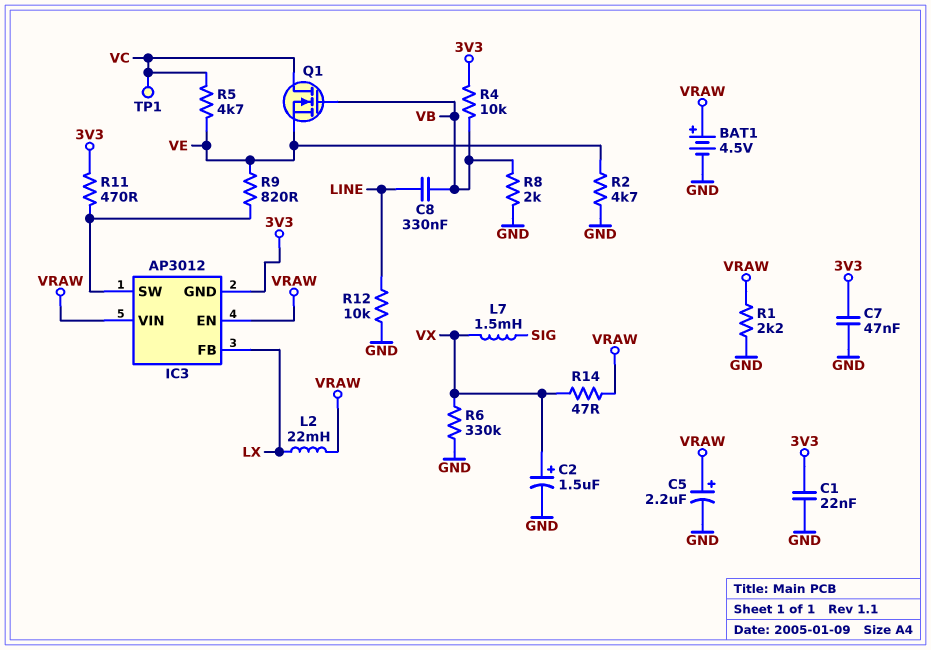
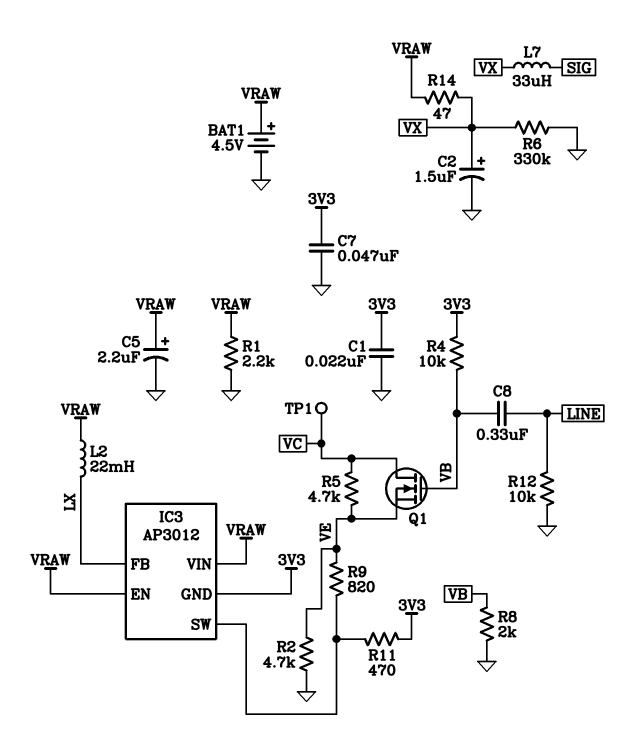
L7: 1.5mH (SIG, VX) -> 33uH (SIG, VX)

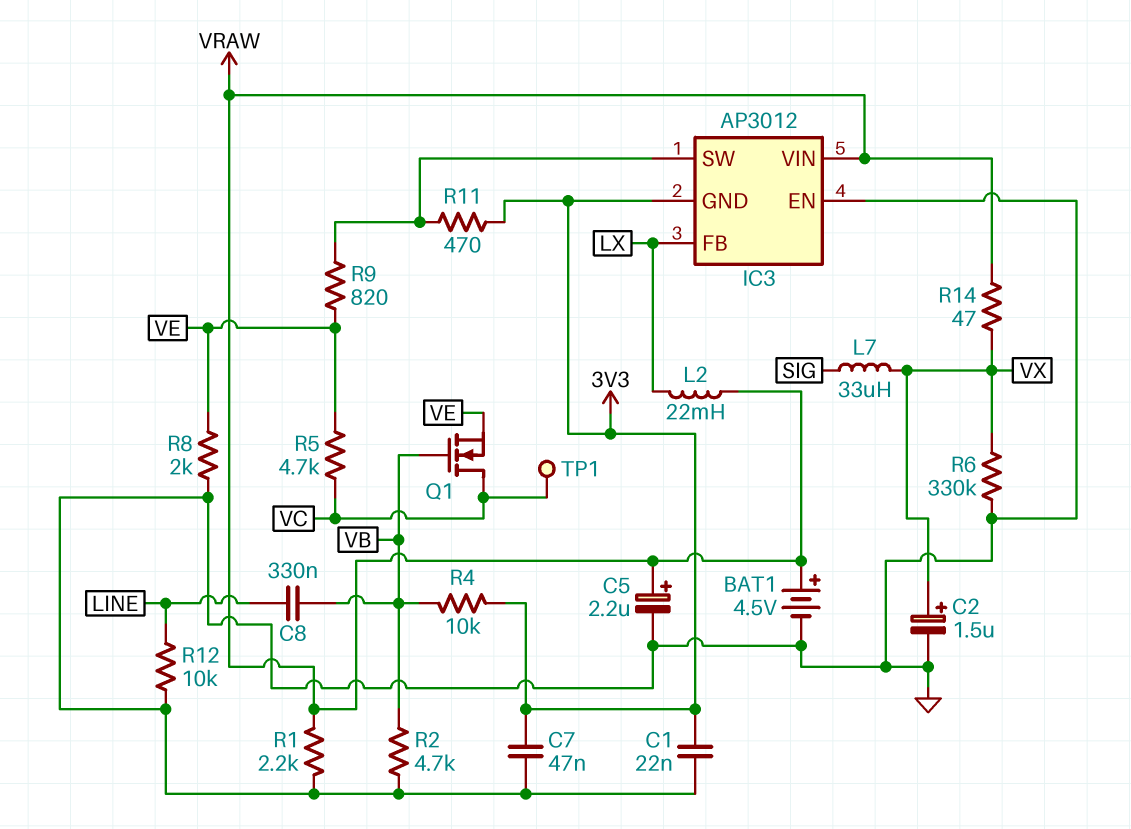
IC3 pin EN: VRAW -> GND
R2: 4.7k (GND, VE) -> 4.7k (GND, VB)
R8: 2k (GND, VB) -> 2k (GND, VE)

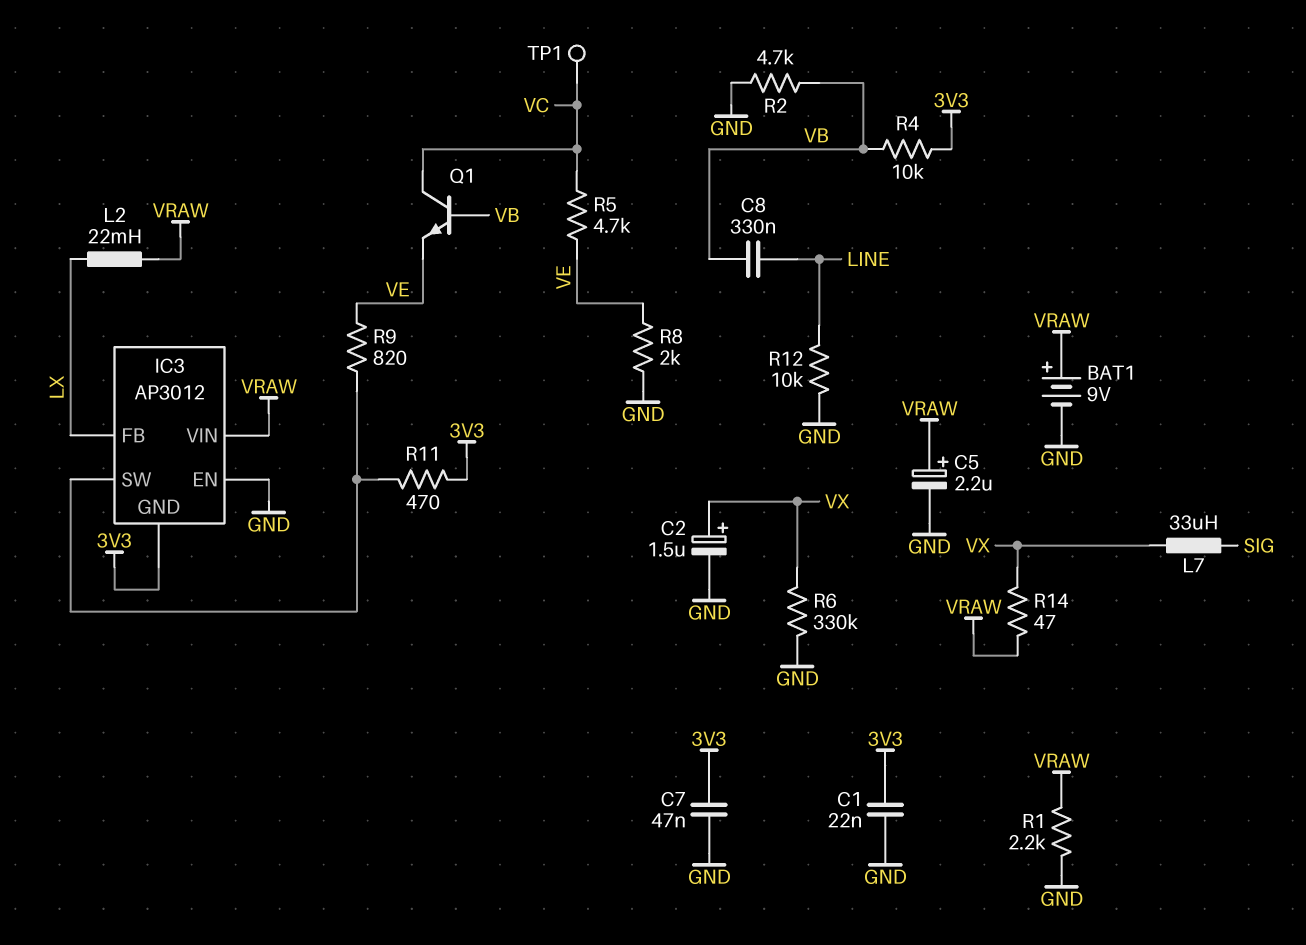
BAT1: 4.5V (plus VRAW, minus GND) -> 9V (plus VRAW, minus GND)
Q1: NMOS (G VB, D VC, S VE) -> NPN (B VB, C VC, E VE)

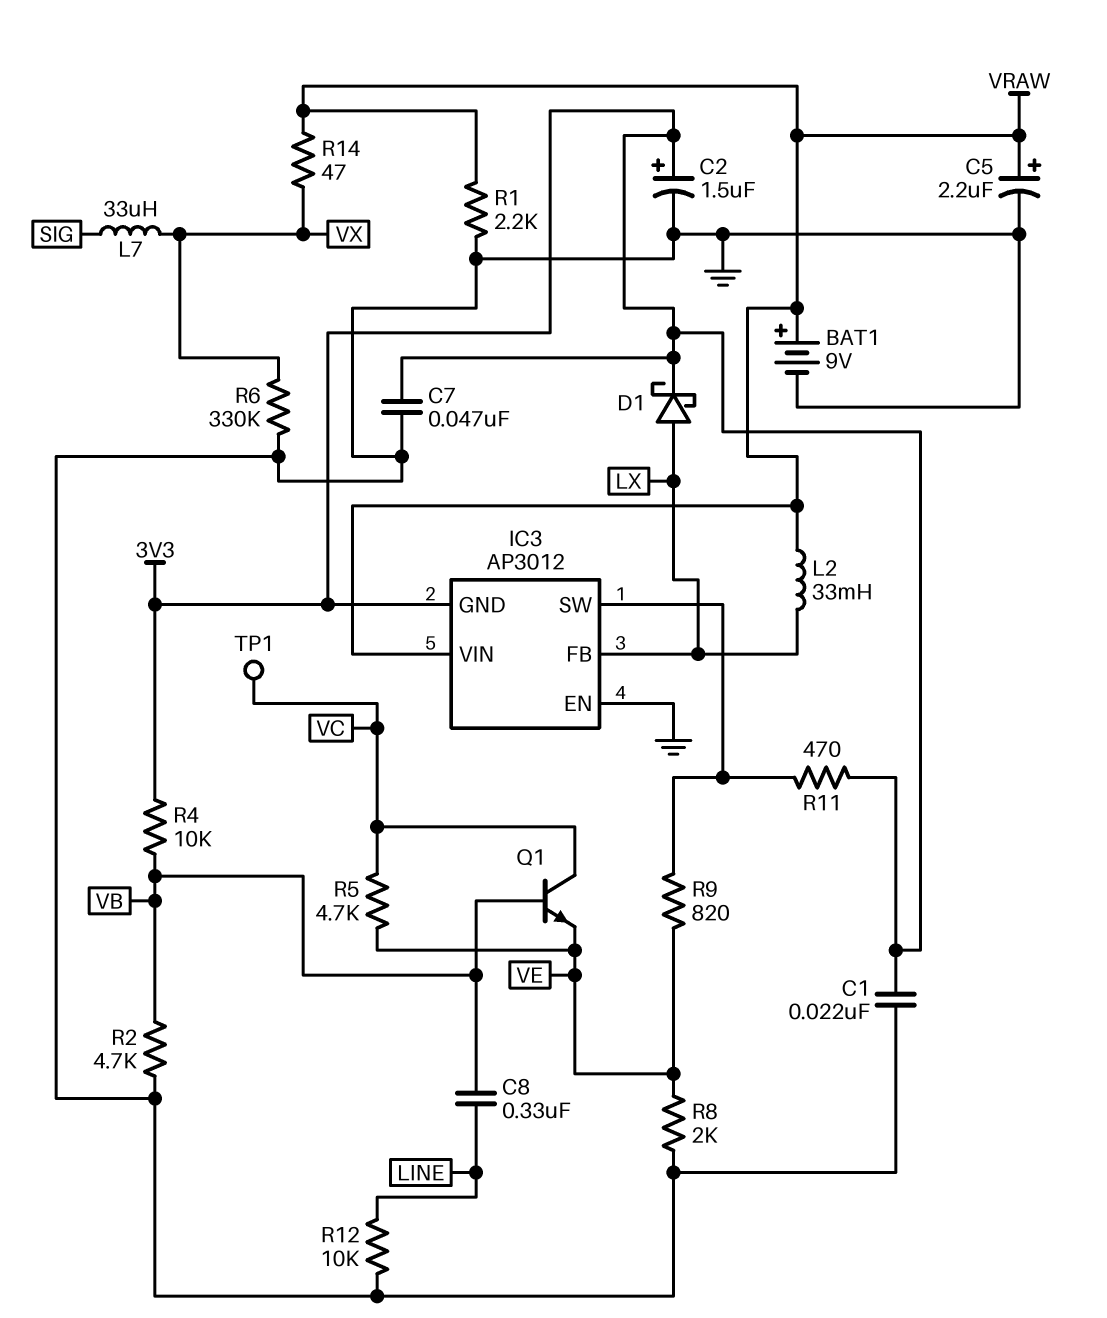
C2: 1.5uF (plus VX, minus GND) -> 1.5uF (plus 3V3, minus GND)
D1: none -> schottky (A LX, K 3V3)
L2: 22mH (LX, VRAW) -> 33mH (LX, VRAW)

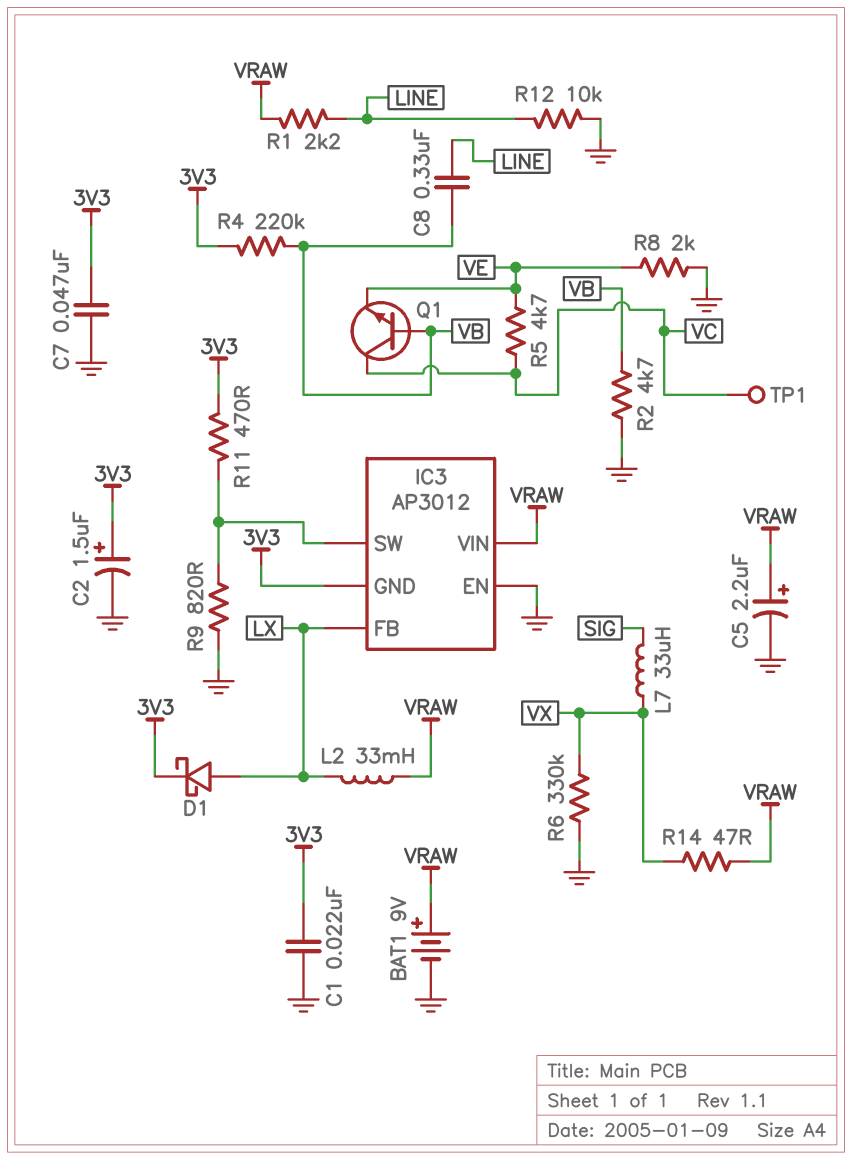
R1: 2.2k (GND, VRAW) -> 2.2k (LINE, VRAW)
R4: 10k (3V3, VB) -> 220k (3V3, VB)
R9: 820 (IC3/SW, VE) -> 820 (GND, IC3/SW)

